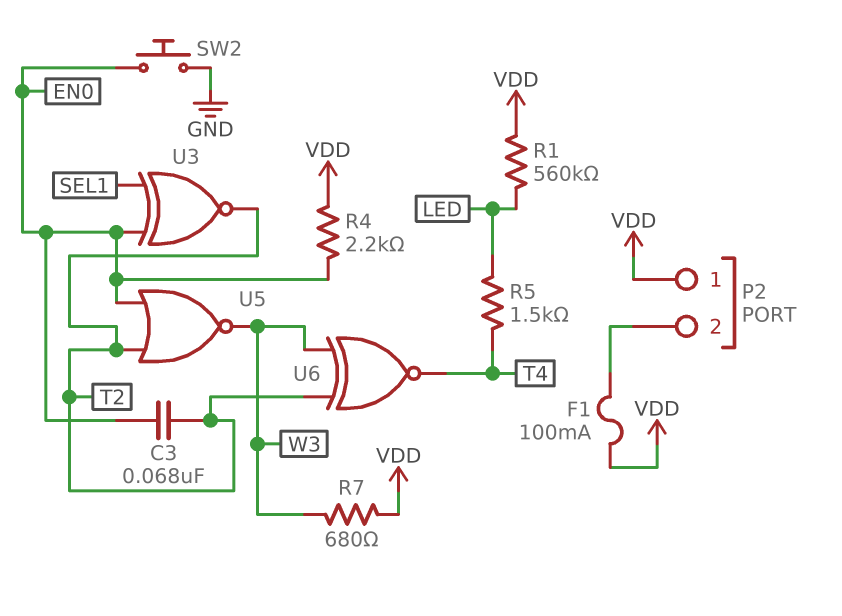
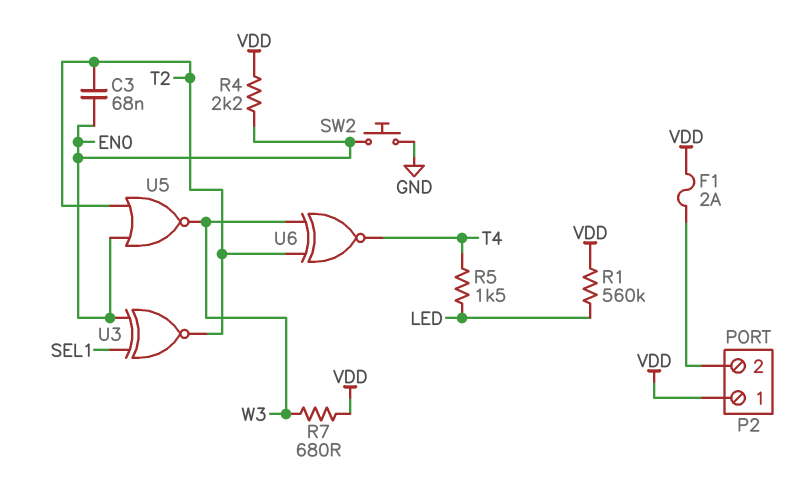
F1: 100mA (P2/2, VDD) -> 2A (P2/2, VDD)

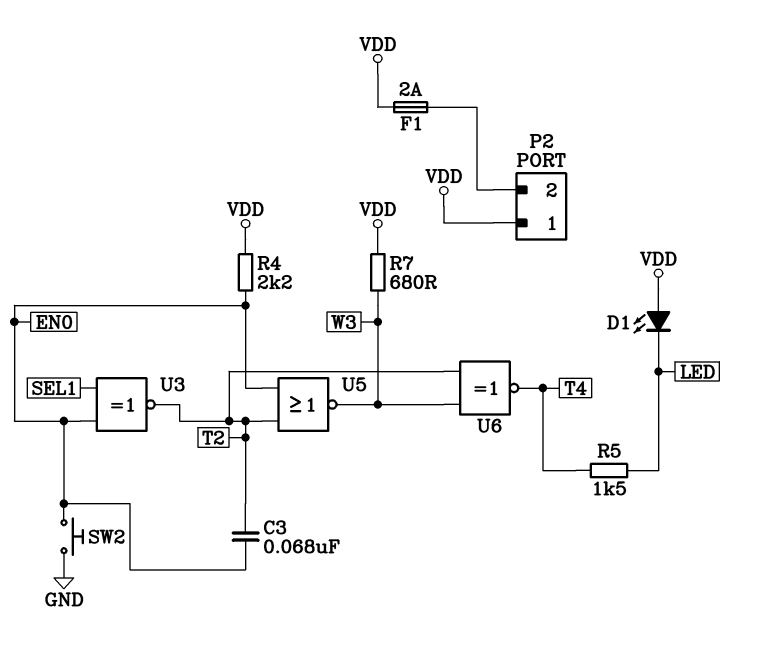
D1: none -> LED (A VDD, K LED)
R1: 560k (LED, VDD) -> none

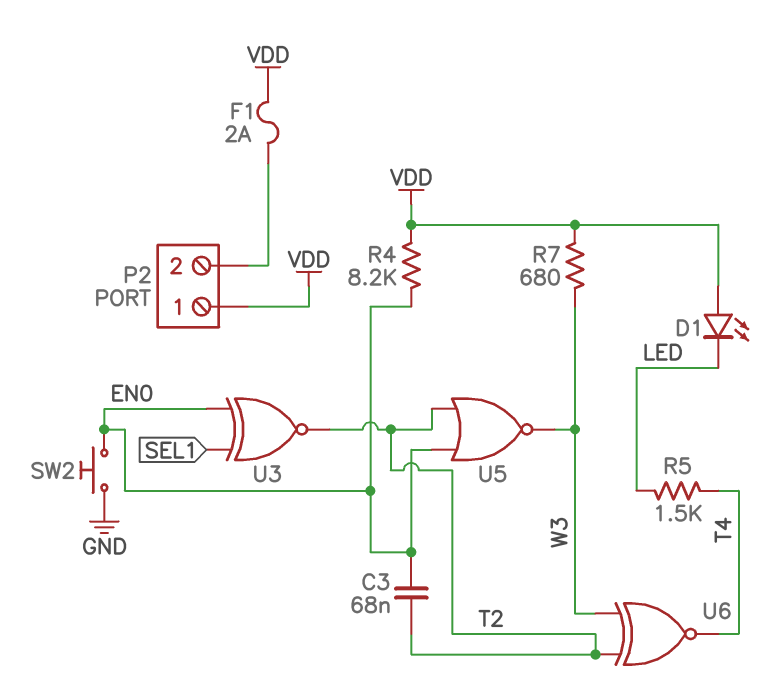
R4: 2.2k (EN0, VDD) -> 8.2k (EN0, VDD)

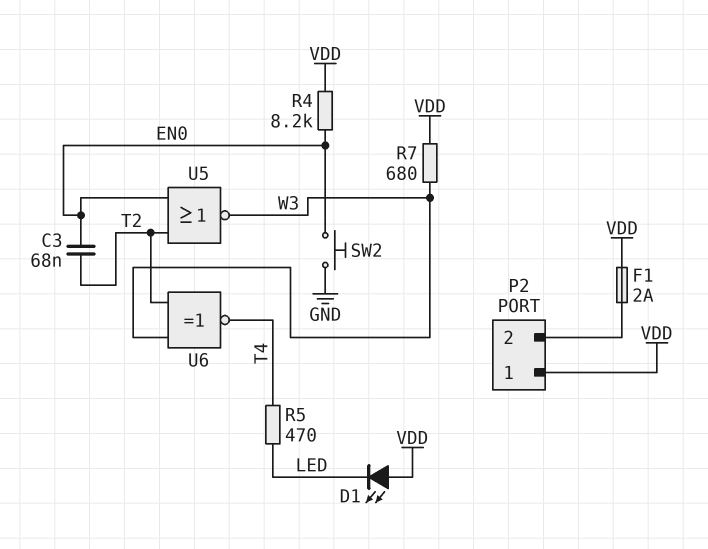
R5: 1.5k (LED, T4) -> 470 (LED, T4)
U3: XNOR (in EN0, in SEL1, out T2) -> none

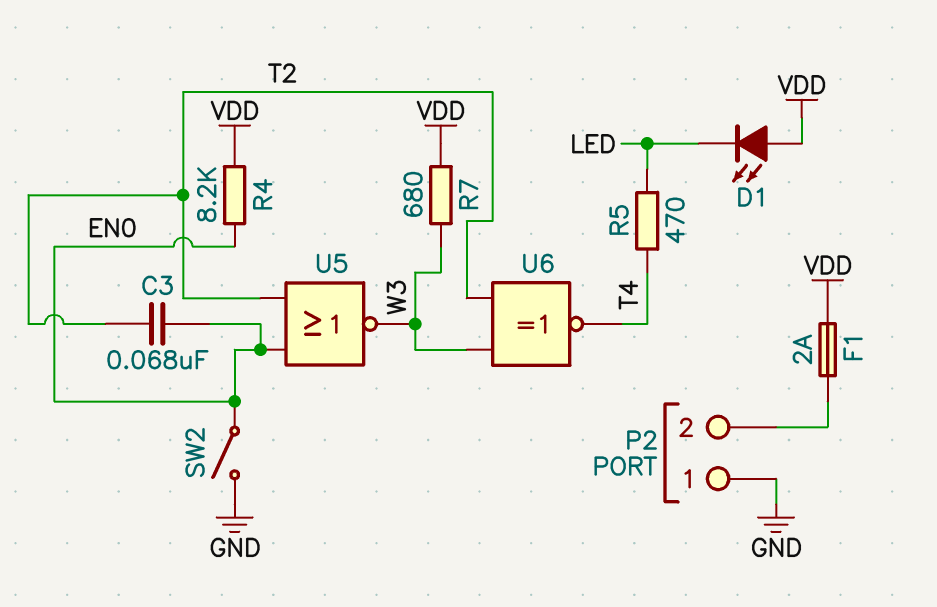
P2 pin 1: VDD -> GND
SW2: button (EN0, GND) -> switch (EN0, GND)

